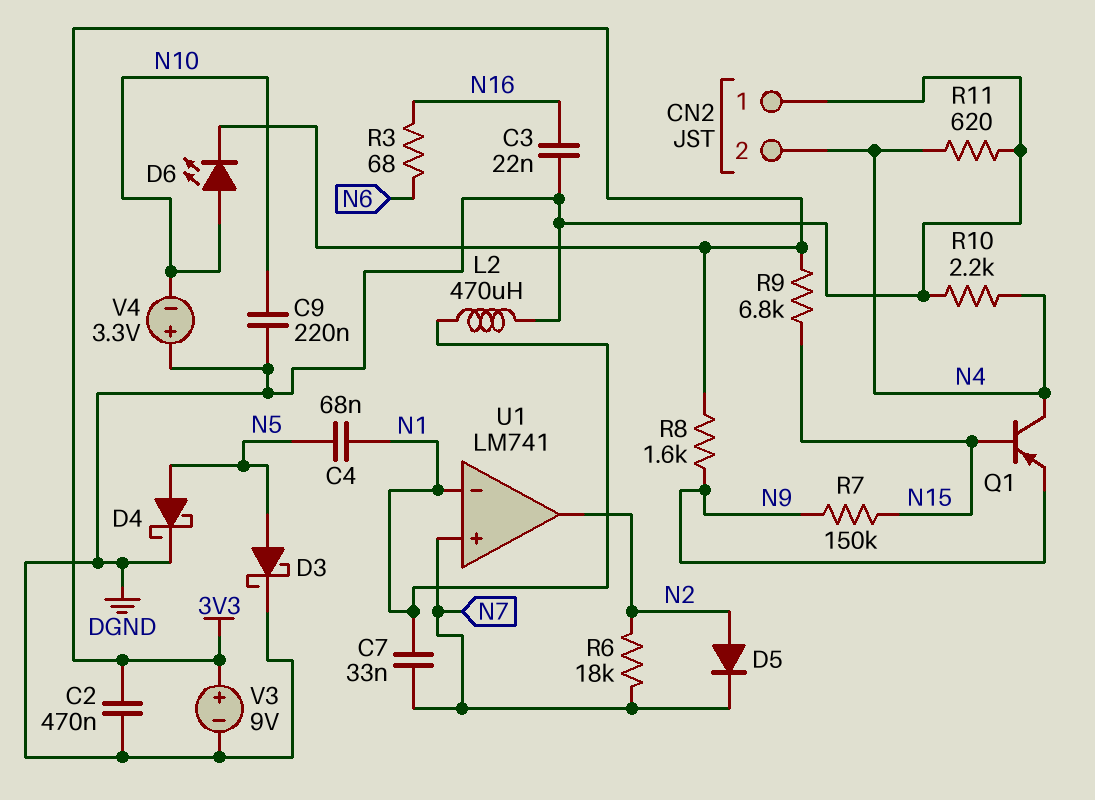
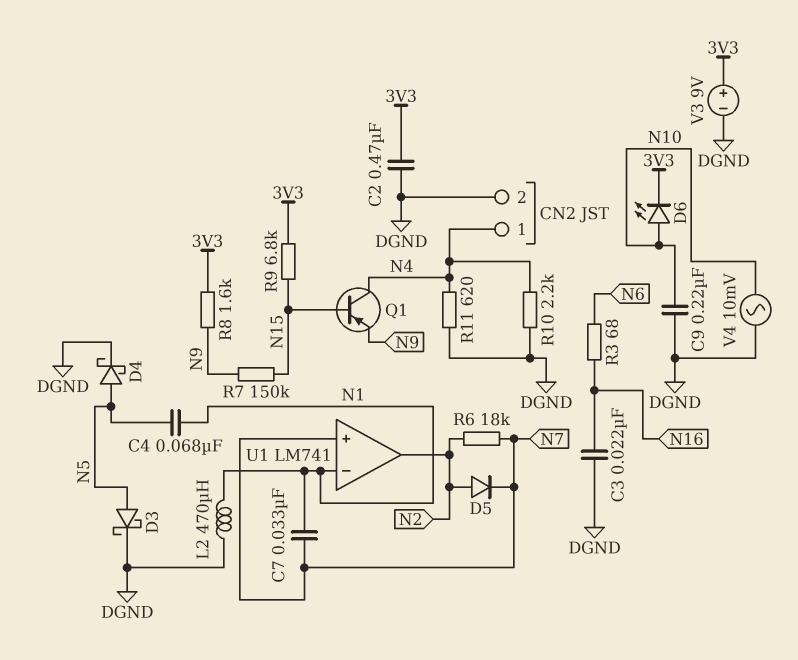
CN2 pin 1: DGND -> N4
CN2 pin 2: N4 -> DGND
V4: 3.3V (plus DGND, minus N10) -> AC 10mV (DGND, N10)

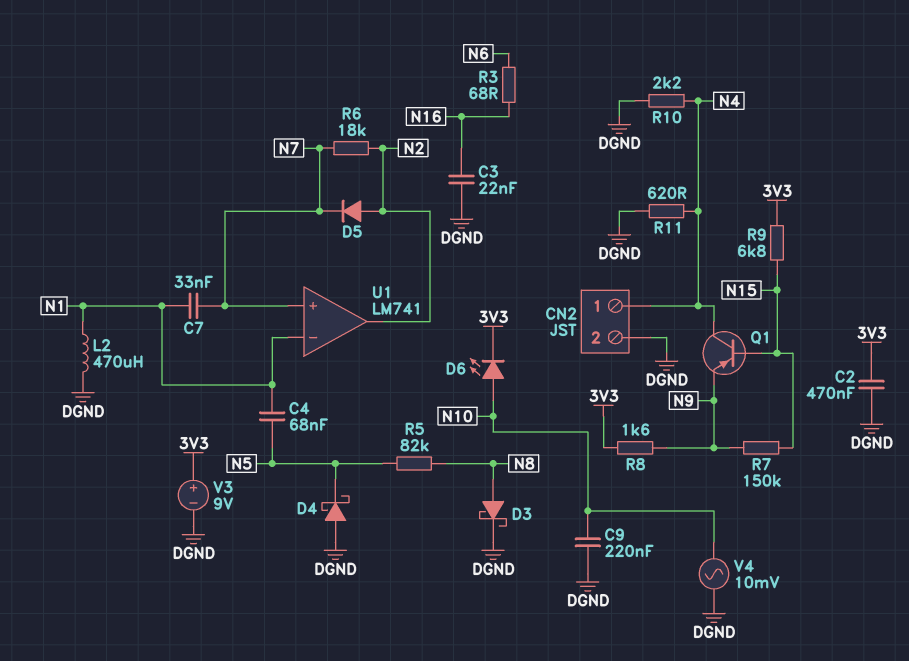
D3: schottky (A N5, K DGND) -> schottky (A N8, K DGND)
D4: schottky (A N5, K DGND) -> schottky (A DGND, K N5)
R5: none -> 82k (N5, N8)

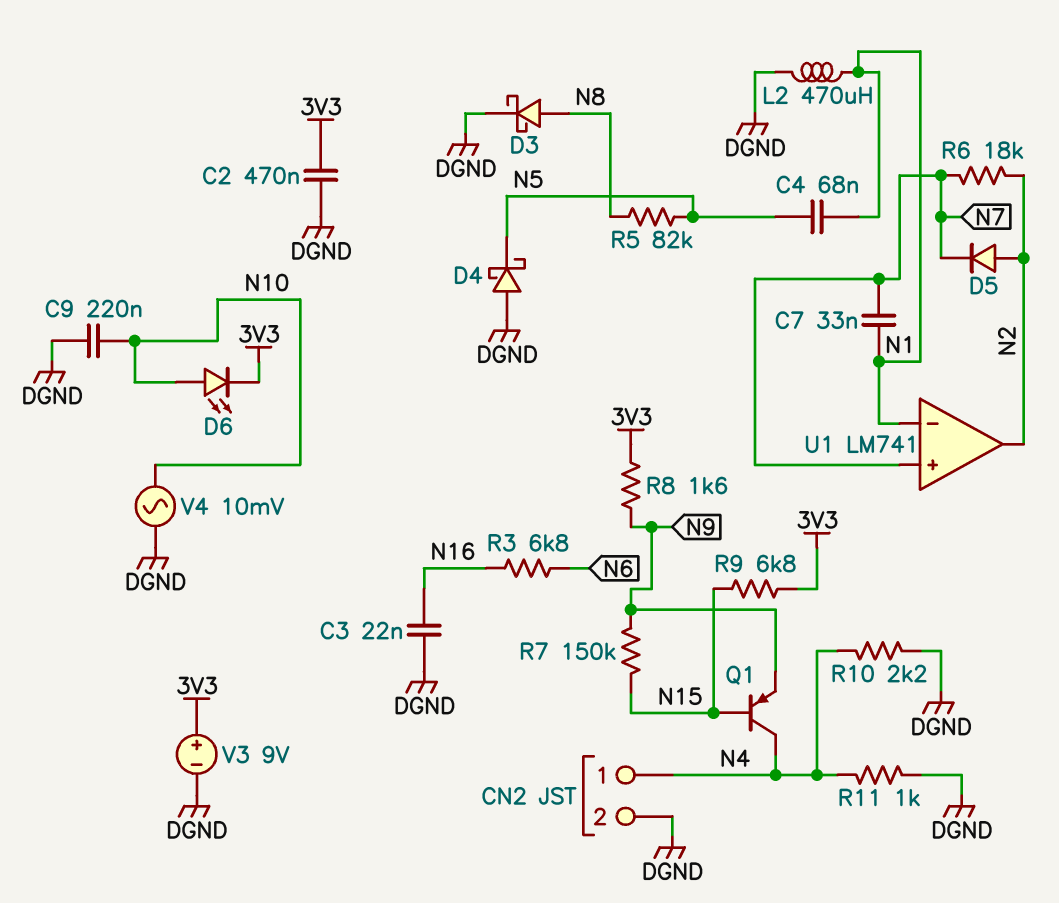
R3: 68 (N6, N16) -> 6.8k (N6, N16)
R11: 620 (DGND, N4) -> 1k (DGND, N4)

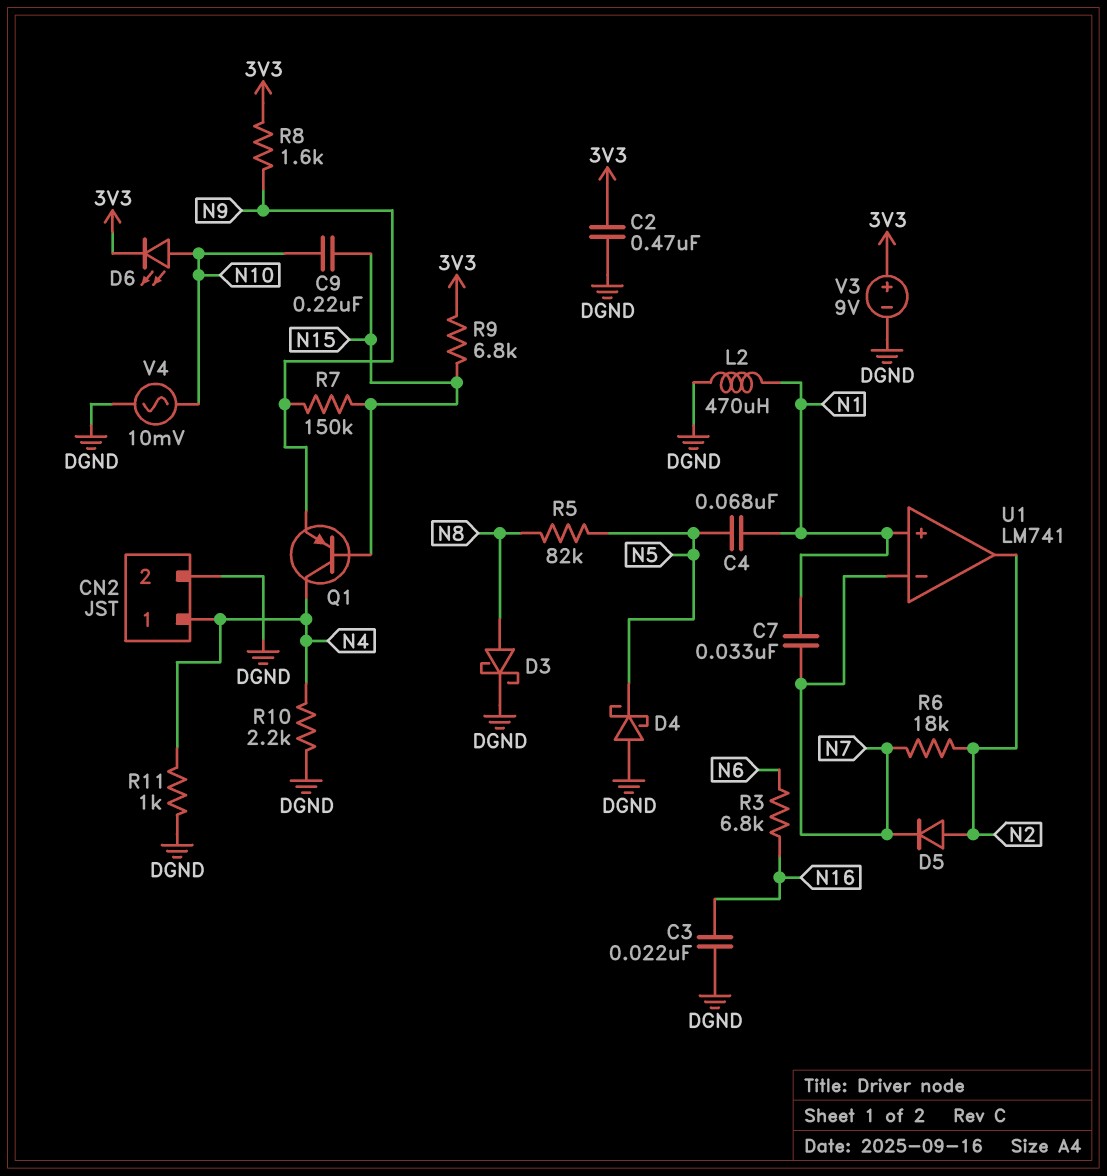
C9: 220nF (DGND, N10) -> 220nF (N10, N15)
U1 pin in+: N7 -> N1
U1 pin in-: N1 -> N7

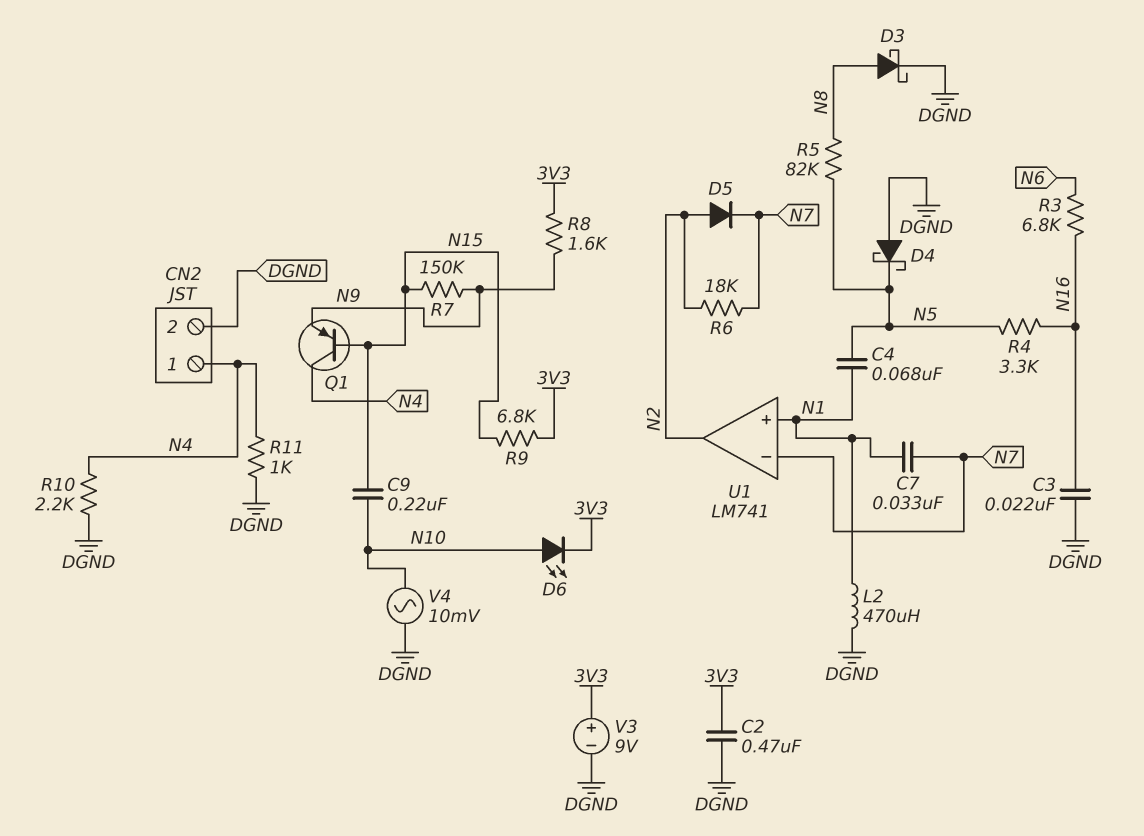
R4: none -> 3.3k (N5, N16)

